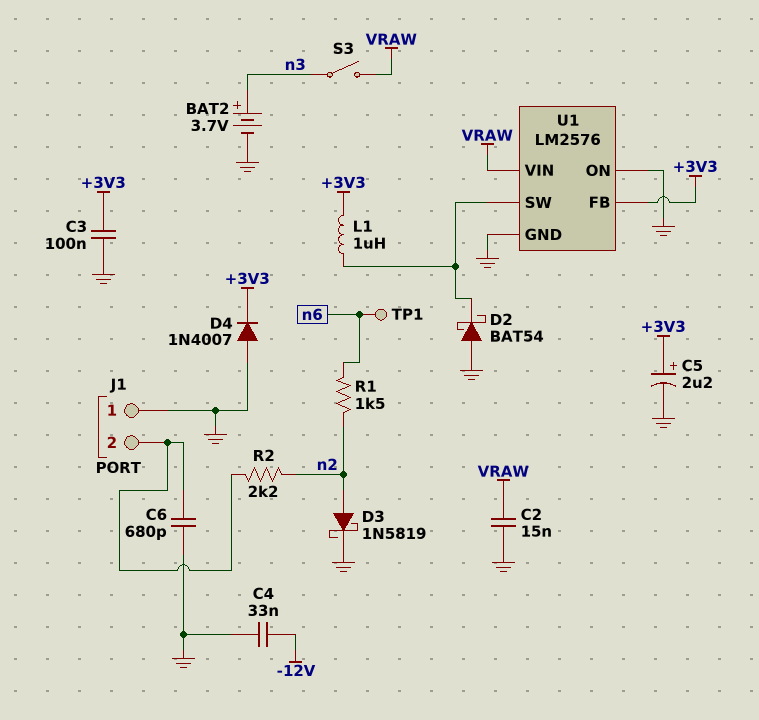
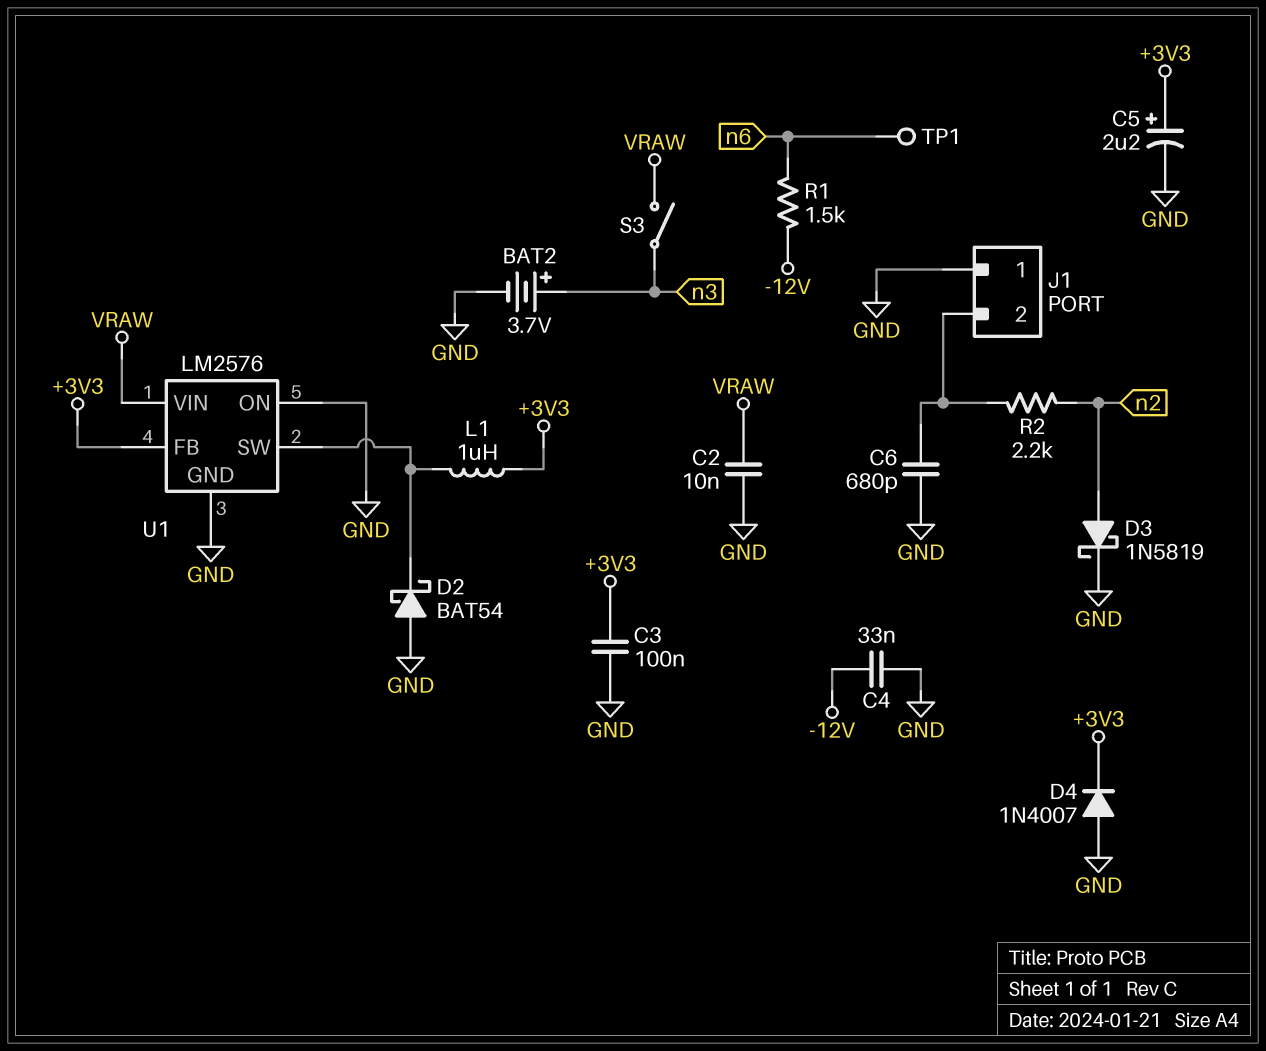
C2: 15nF (GND, VRAW) -> 10nF (GND, VRAW)
R1: 1.5k (n2, n6) -> 1.5k (-12V, n6)

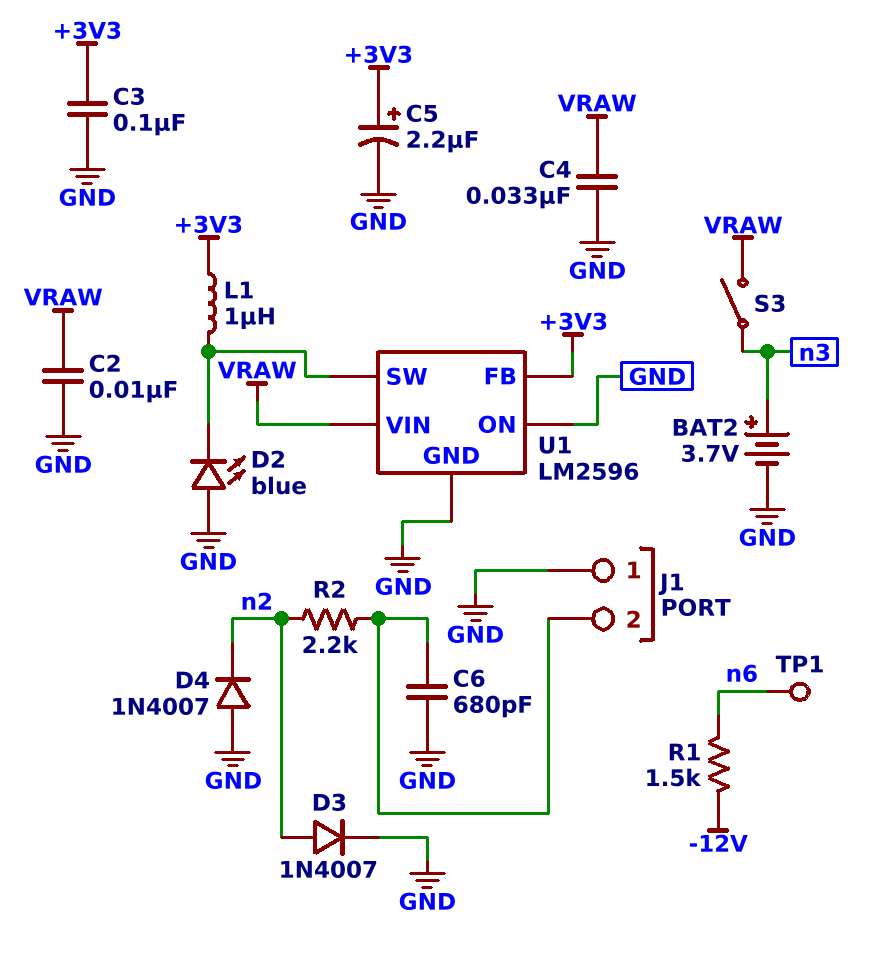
C4: 33nF (-12V, GND) -> 33nF (GND, VRAW)
D2: schottky BAT54 (A GND, K U1/SW) -> LED blue (A GND, K U1/SW)
D3: schottky 1N5819 (A n2, K GND) -> diode 1N4007 (A n2, K GND)
D4: diode 1N4007 (A GND, K +3V3) -> diode 1N4007 (A GND, K n2)
U1: LM2576 -> LM2596

